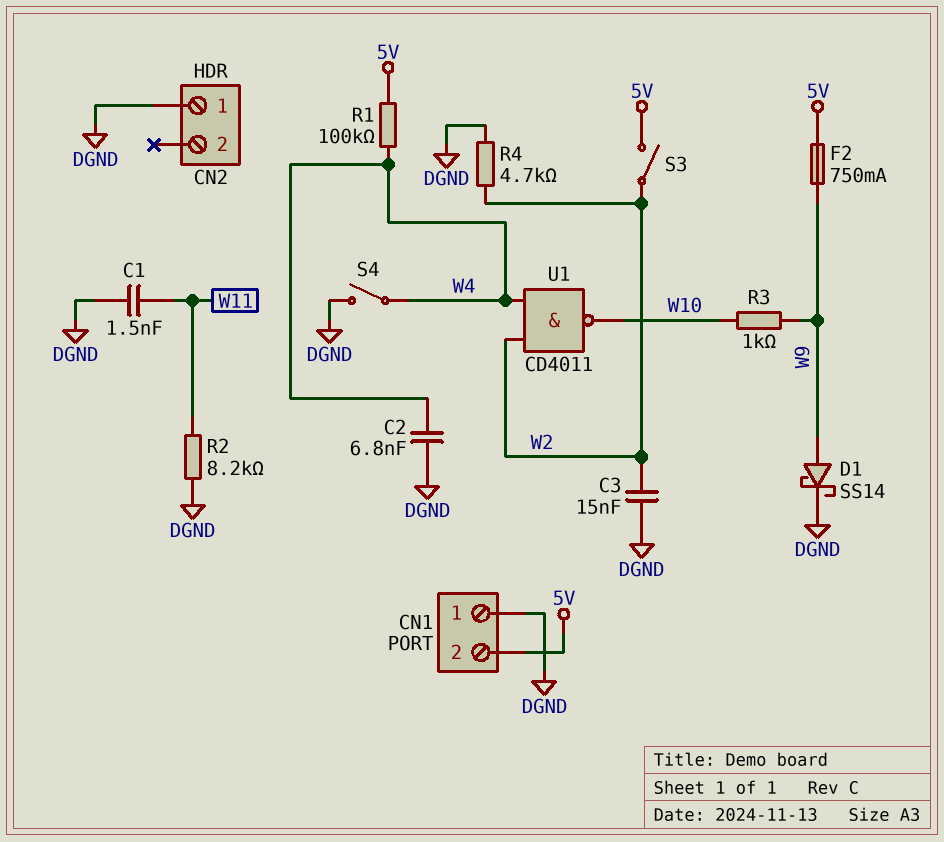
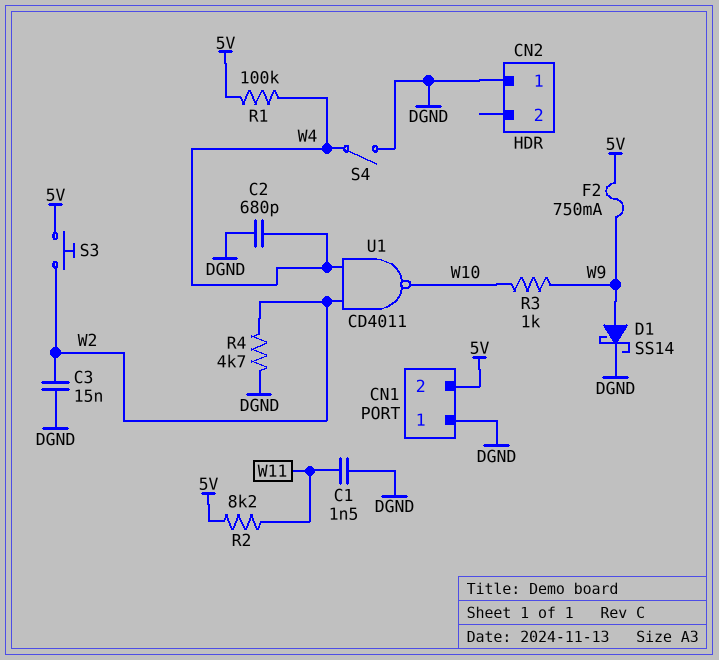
C2: 6.8nF (DGND, W4) -> 680pF (DGND, W4)
R2: 8.2k (DGND, W11) -> 8.2k (5V, W11)
S3: switch (5V, W2) -> button (5V, W2)

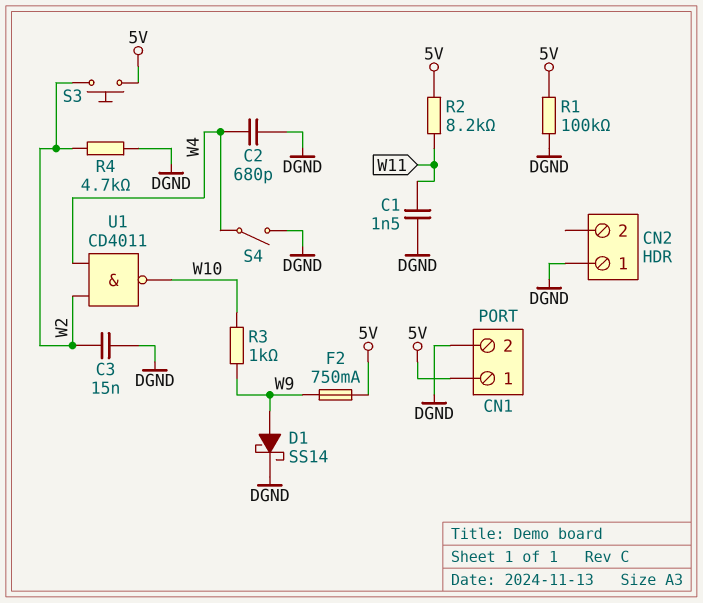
CN1 pin 1: DGND -> 5V
CN1 pin 2: 5V -> DGND
R1: 100k (5V, W4) -> 100k (5V, DGND)

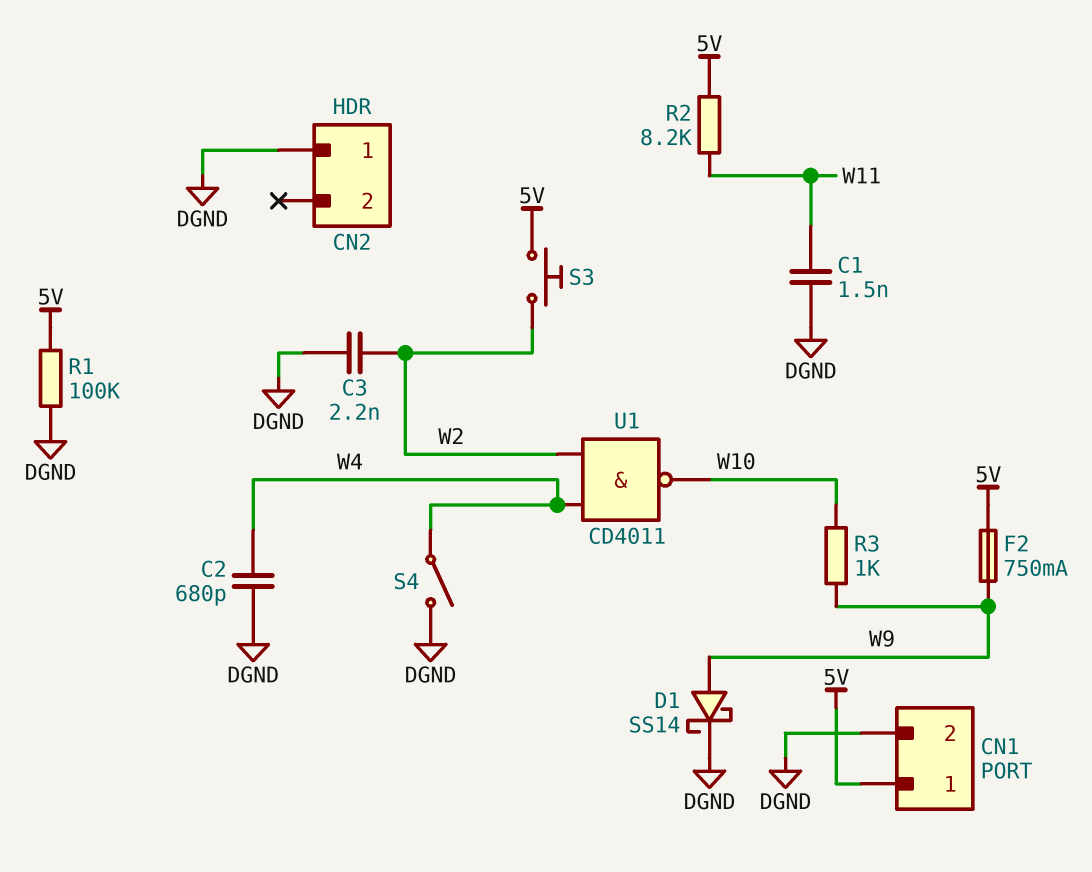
C3: 15nF (DGND, W2) -> 2.2nF (DGND, W2)
R4: 4.7k (DGND, W2) -> none

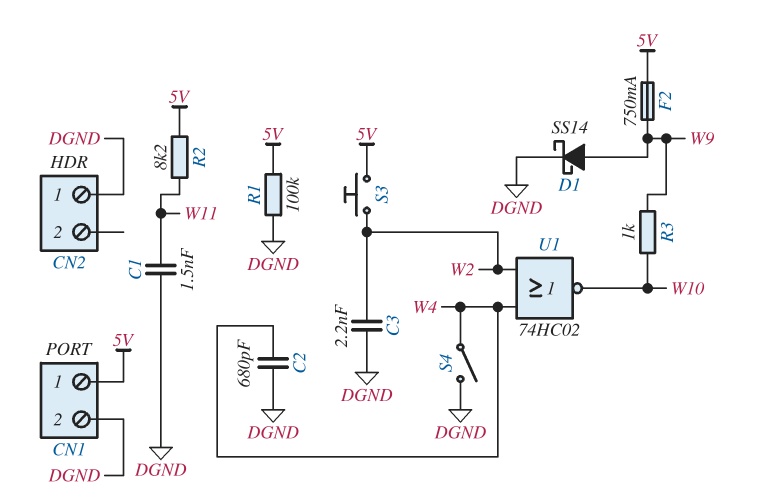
U1: NAND CD4011 (in W2, in W4, out W10) -> NOR 74HC02 (in W2, in W4, out W10)

